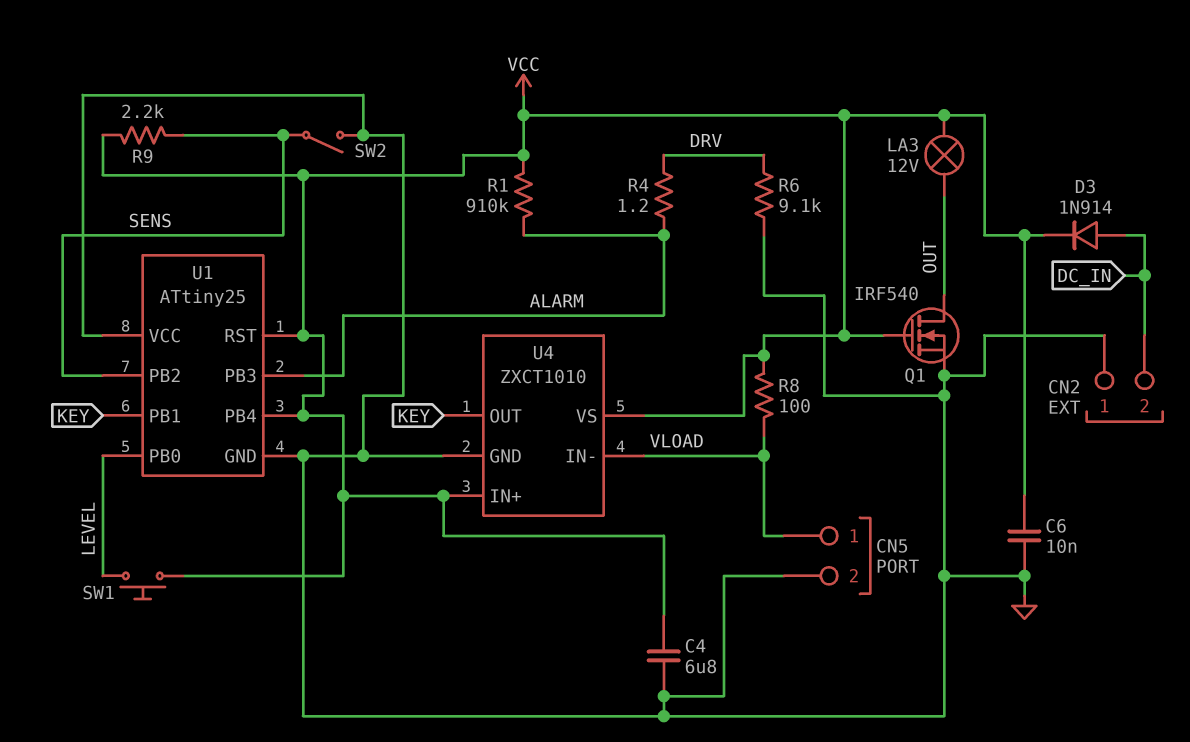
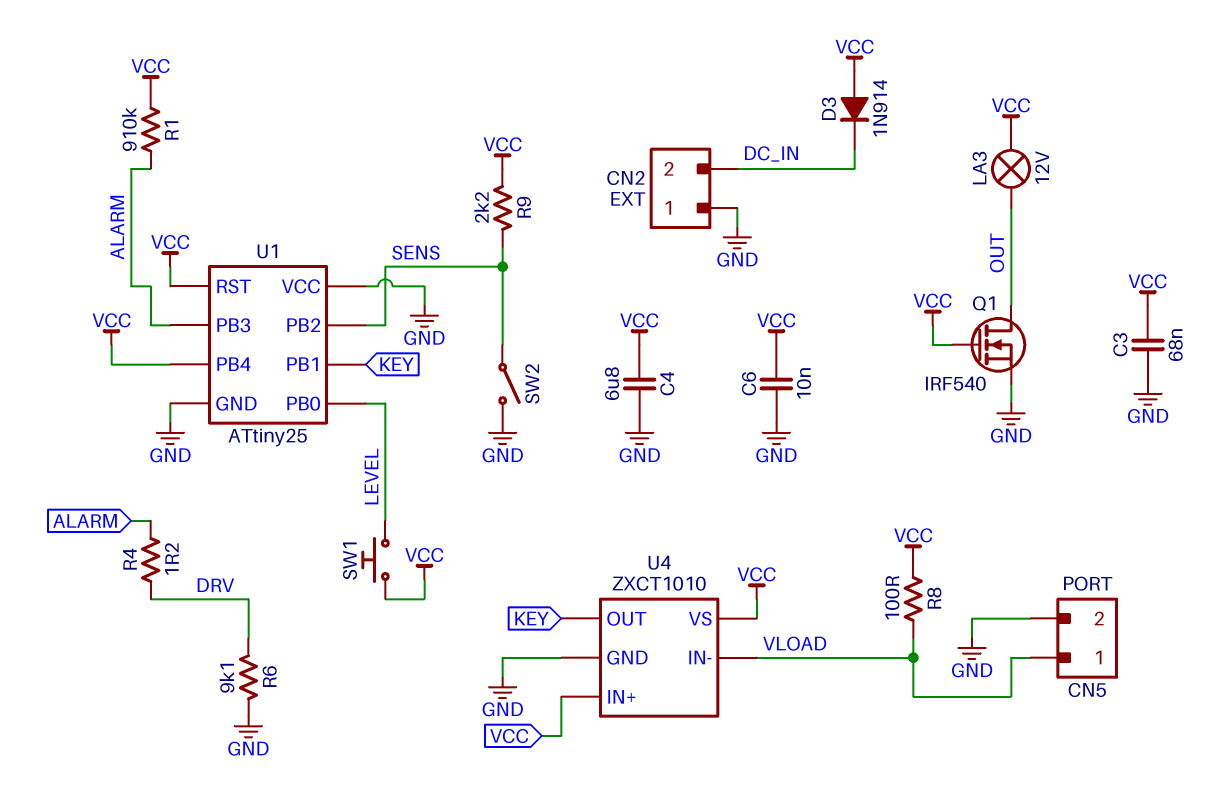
C3: none -> 68nF (GND, VCC)
D3: diode 1N914 (A DC_IN, K VCC) -> diode 1N914 (A VCC, K DC_IN)

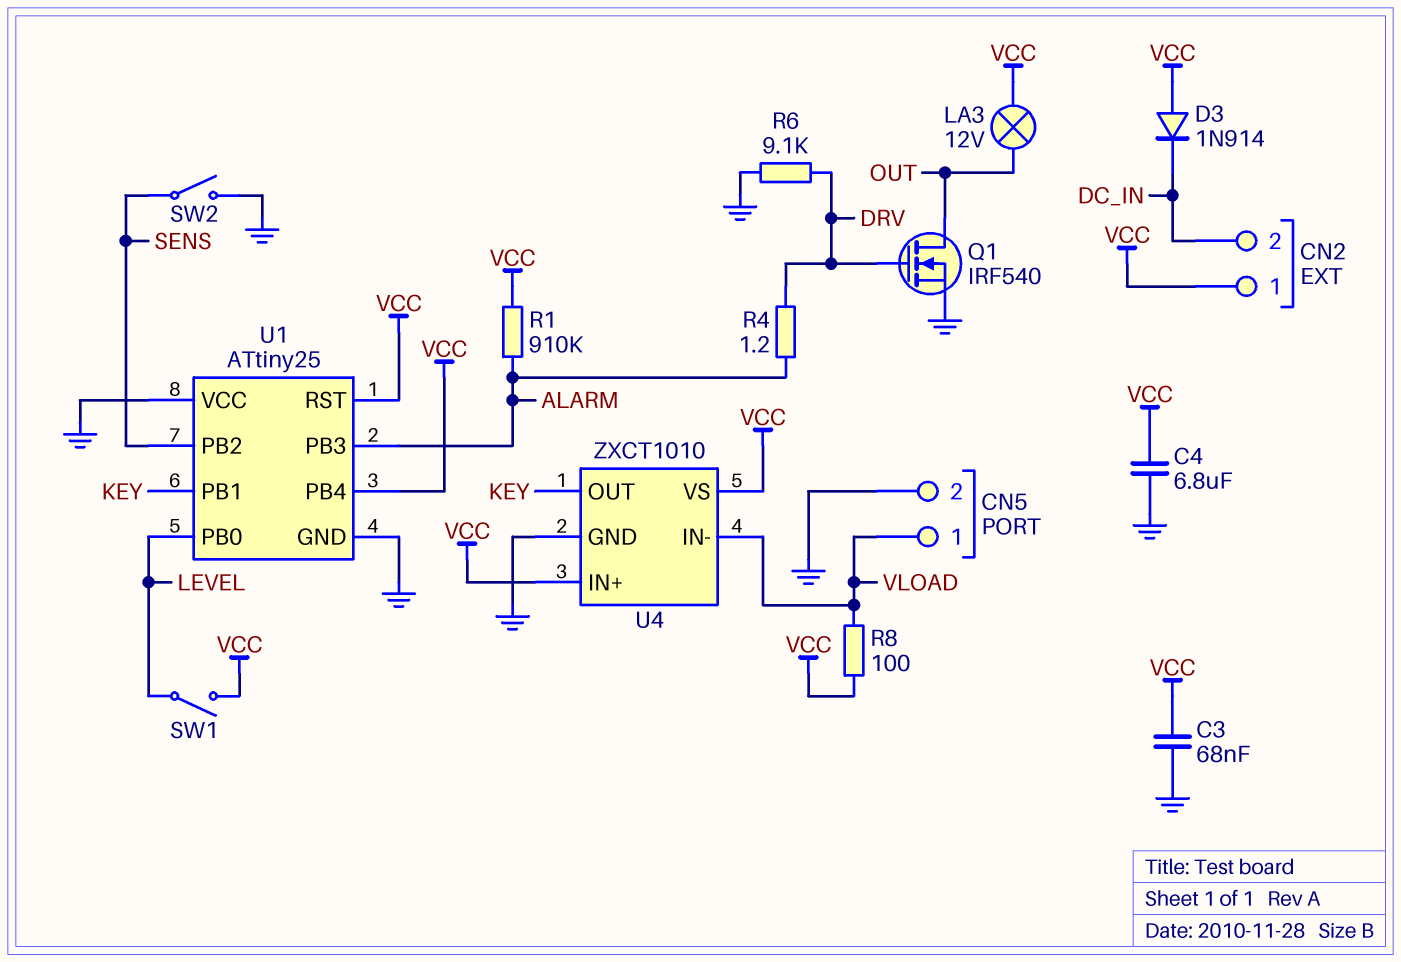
C6: 10nF (GND, VCC) -> none
CN2 pin 1: GND -> VCC
Q1: NMOS IRF540 (G VCC, D OUT, S GND) -> NMOS IRF540 (G DRV, D OUT, S GND)
R9: 2.2k (SENS, VCC) -> none
SW1: button (LEVEL, VCC) -> switch (LEVEL, VCC)

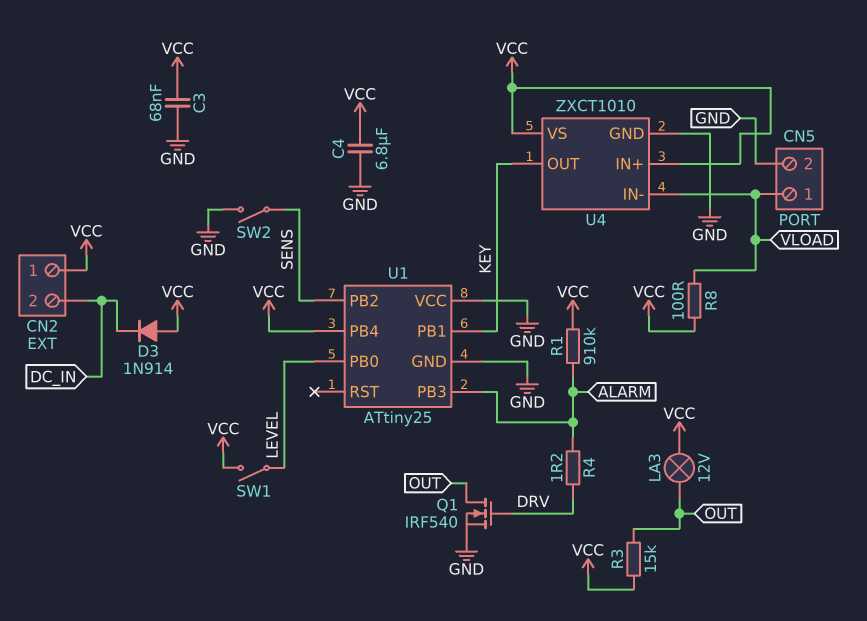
R3: none -> 15k (OUT, VCC)
R6: 9.1k (DRV, GND) -> none
U1 pin RST: VCC -> none

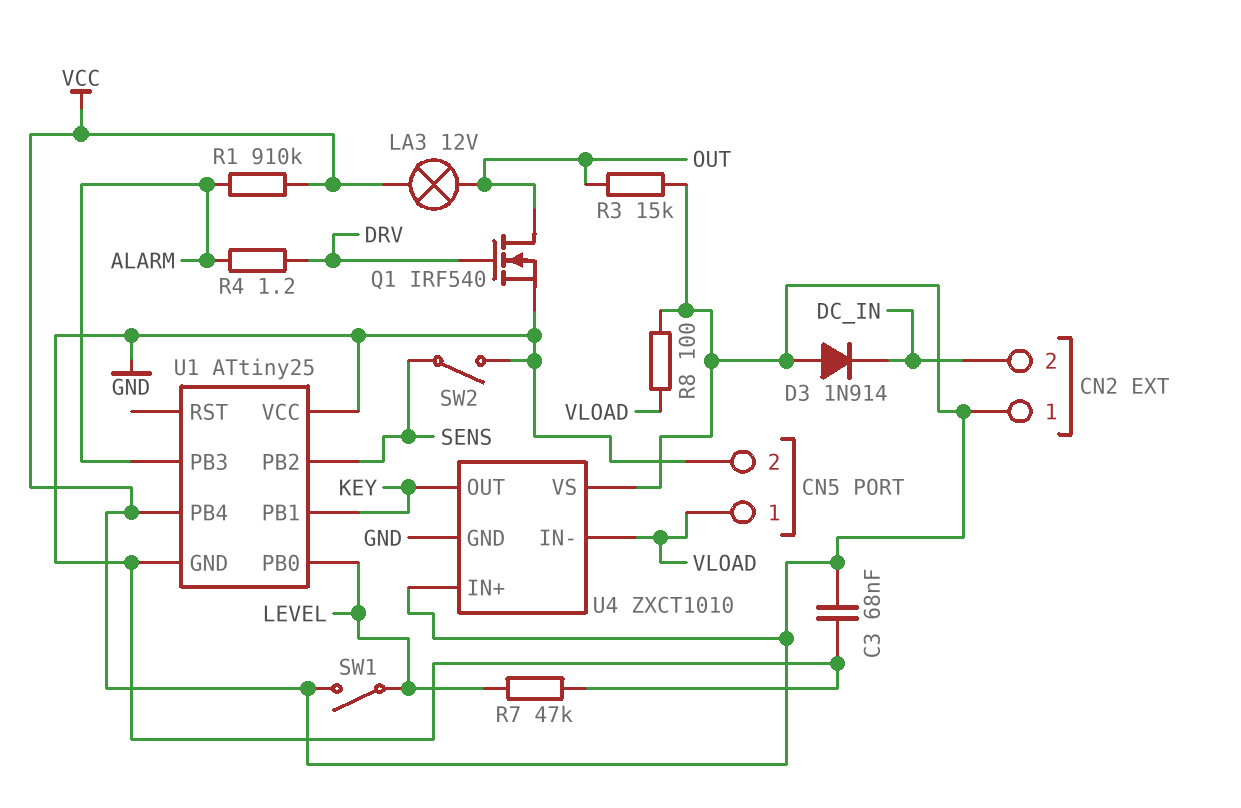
C4: 6.8uF (GND, VCC) -> none
R7: none -> 47k (GND, LEVEL)

